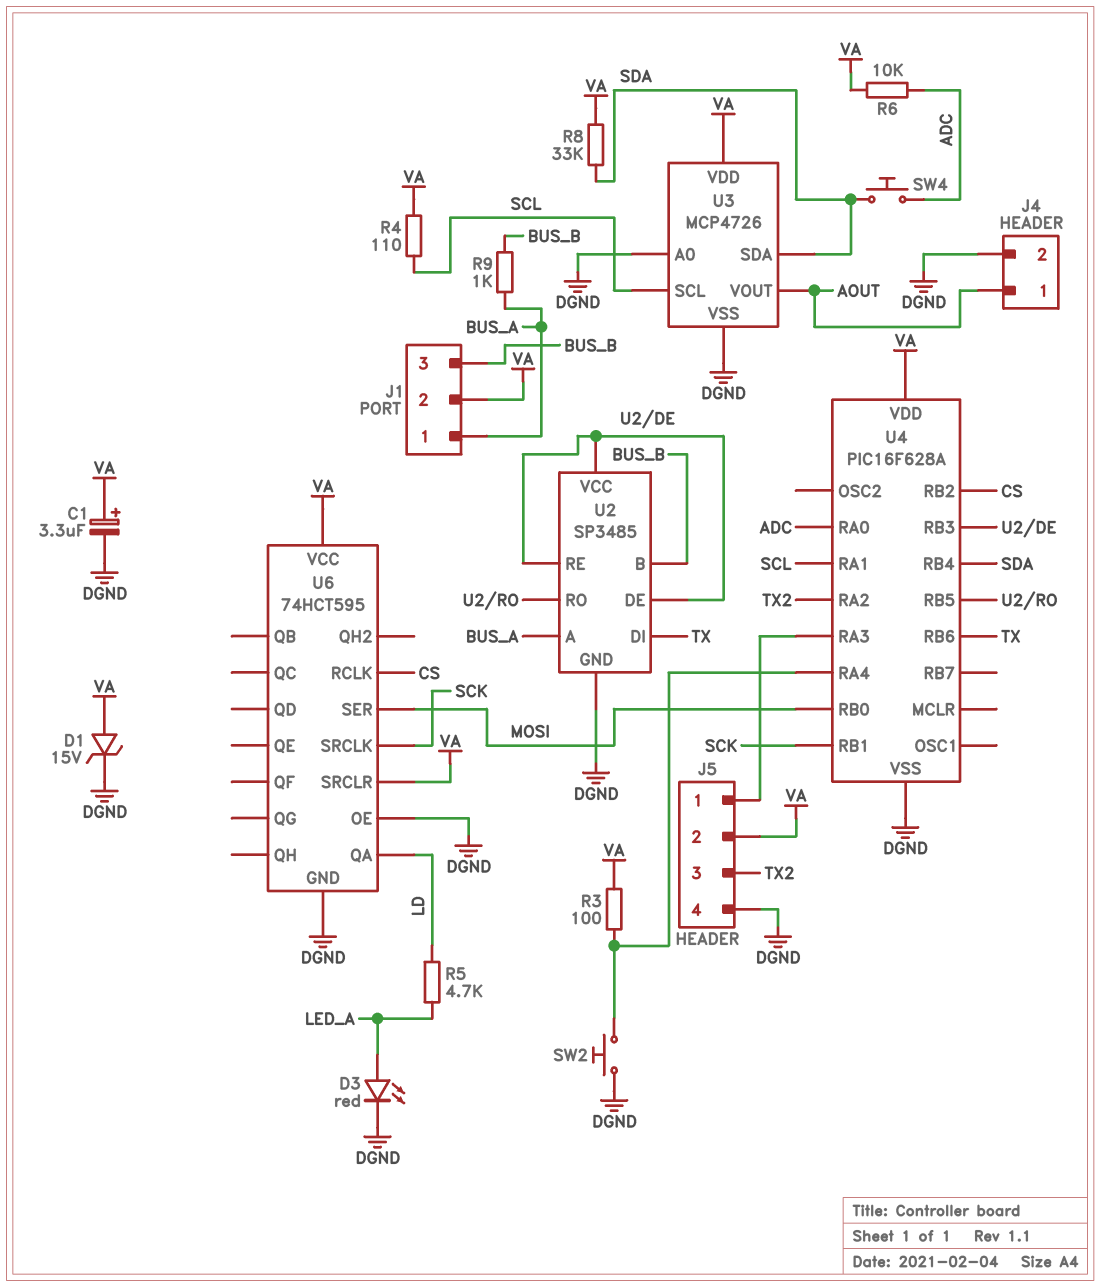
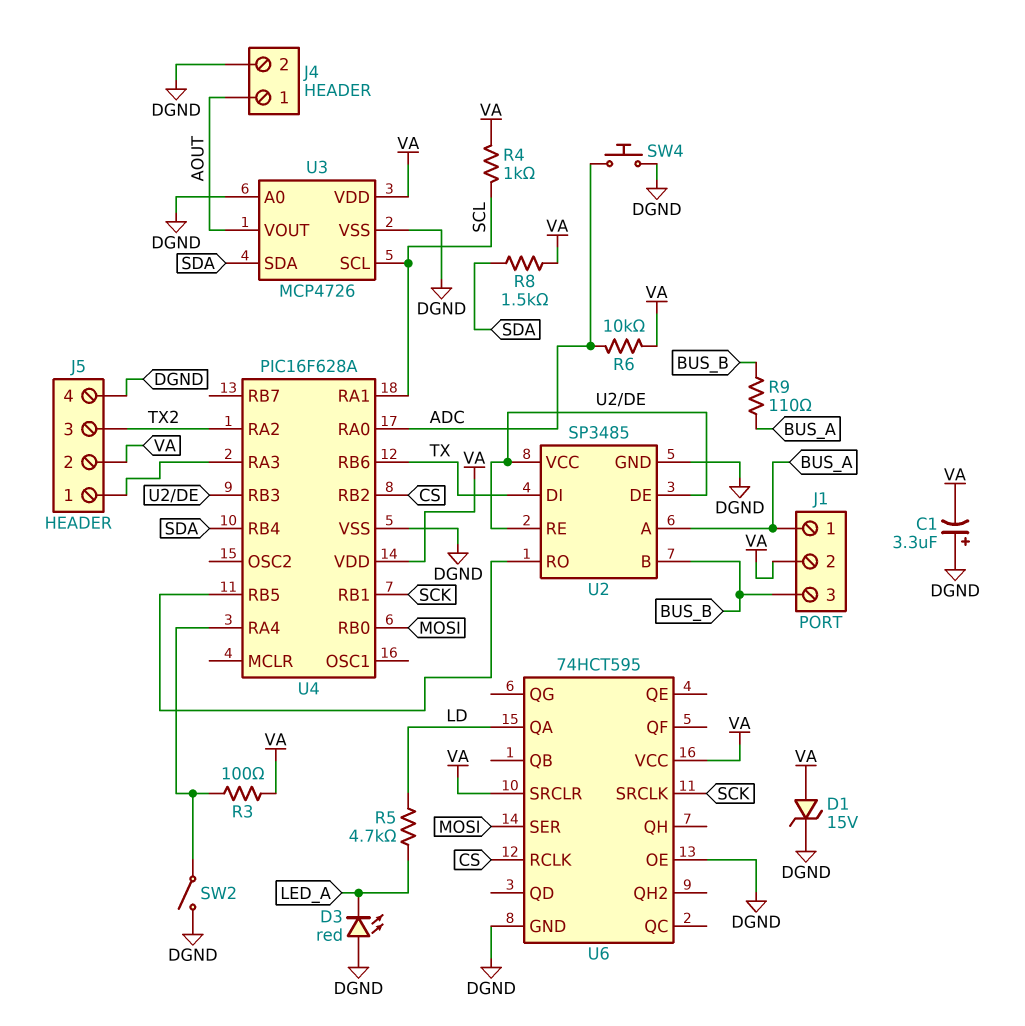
C1: 3.3uF (plus VA, minus DGND) -> 3.3uF (plus DGND, minus VA)
D3: LED red (A LED_A, K DGND) -> LED red (A DGND, K LED_A)
R4: 110 (SCL, VA) -> 1k (SCL, VA)
R8: 33k (SDA, VA) -> 1.5k (SDA, VA)
R9: 1k (BUS_A, BUS_B) -> 110 (BUS_A, BUS_B)
SW2: button (DGND, U4/RA4) -> switch (DGND, U4/RA4)
SW4: button (ADC, SDA) -> button (ADC, DGND)

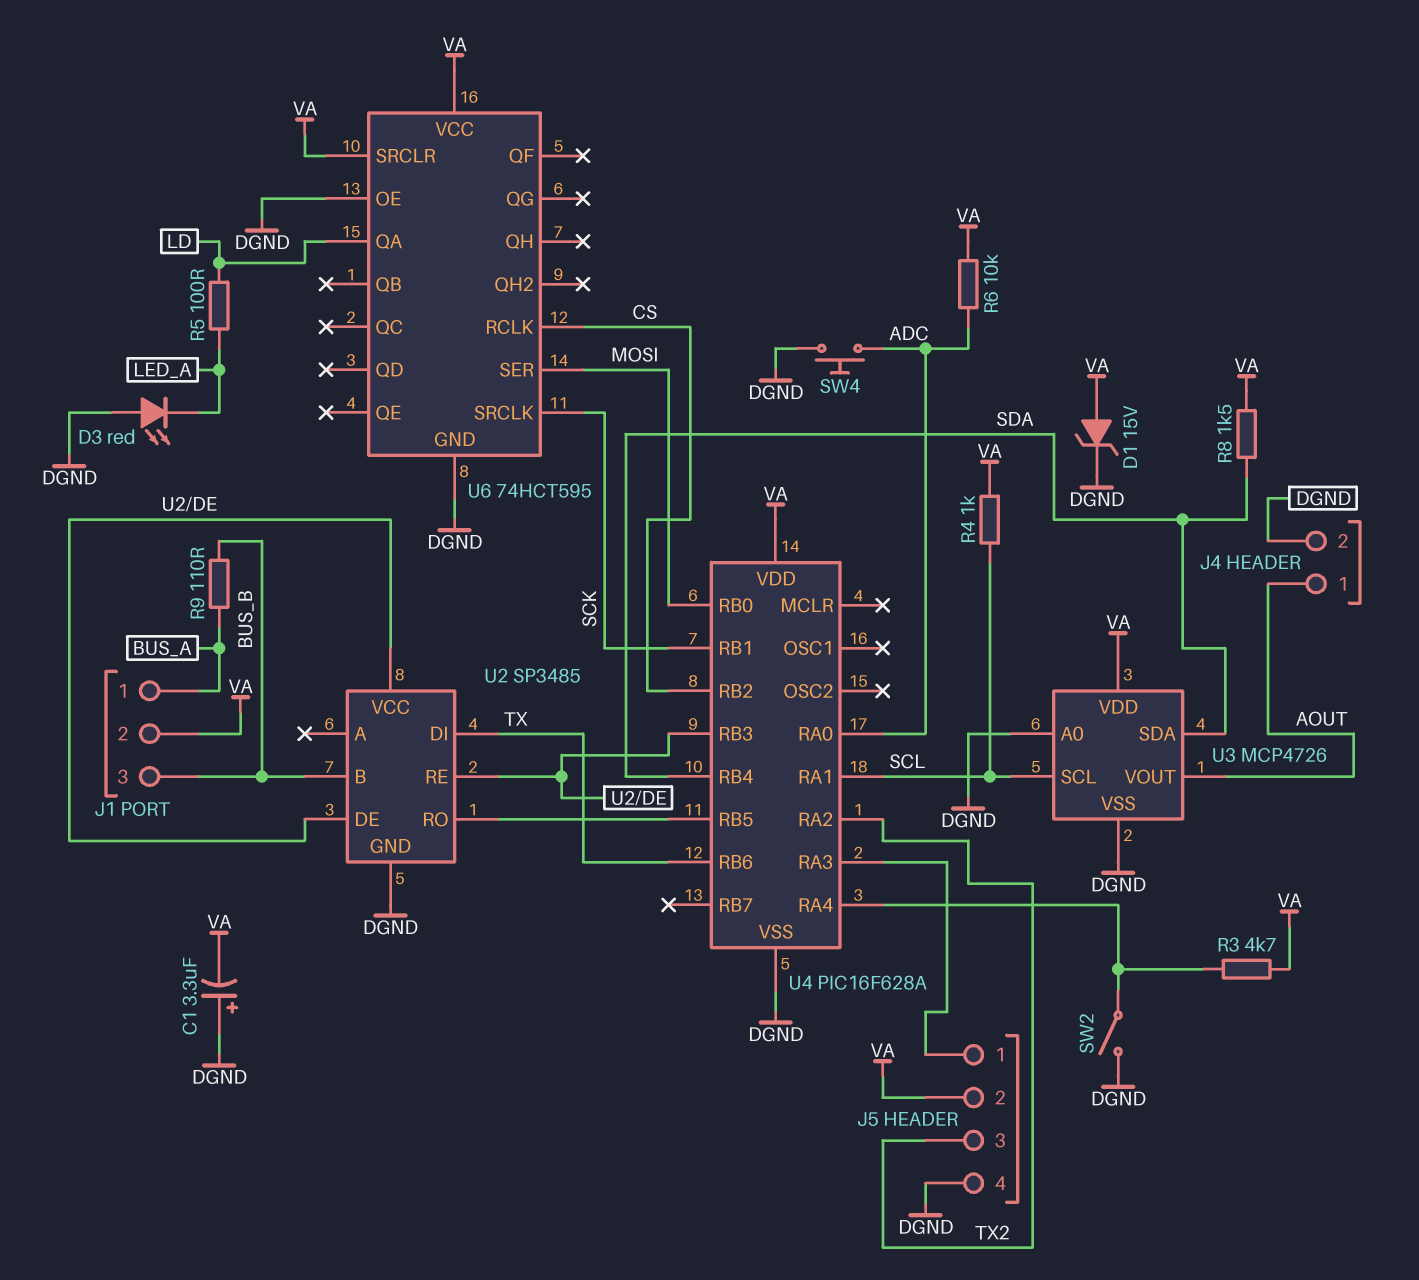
R3: 100 (U4/RA4, VA) -> 4.7k (U4/RA4, VA)
R5: 4.7k (LD, LED_A) -> 100 (LD, LED_A)
U2 pin A: BUS_A -> none

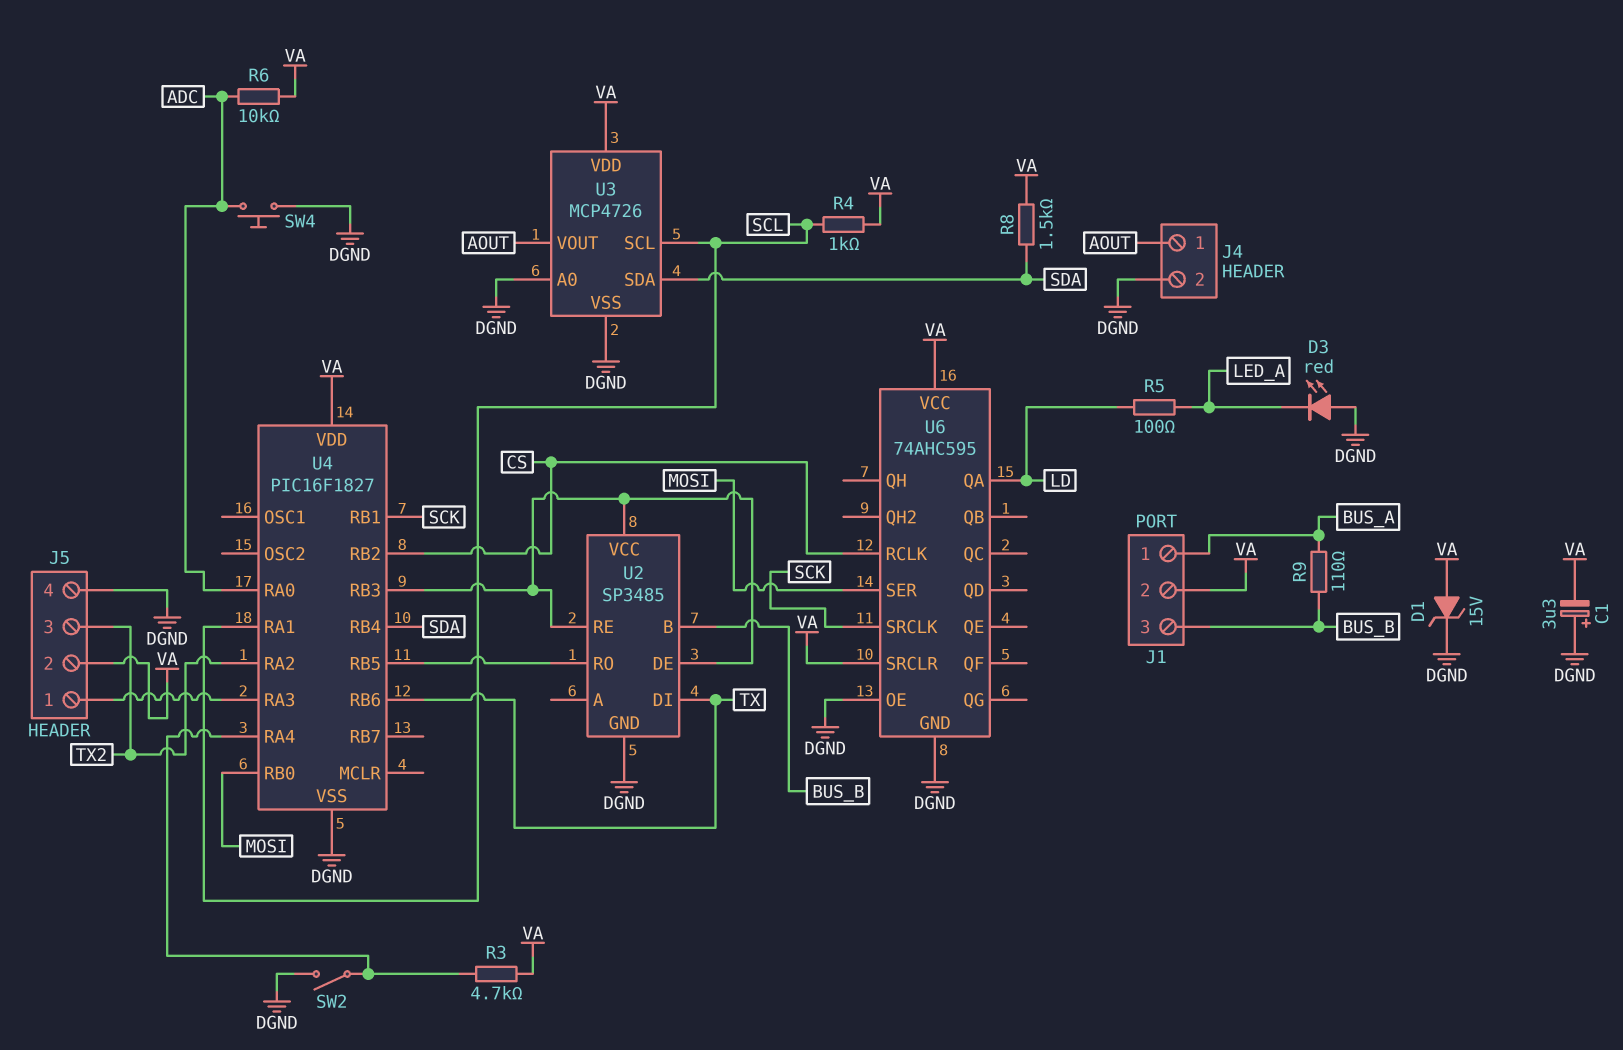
U4: PIC16F628A -> PIC16F1827
U6: 74HCT595 -> 74AHC595

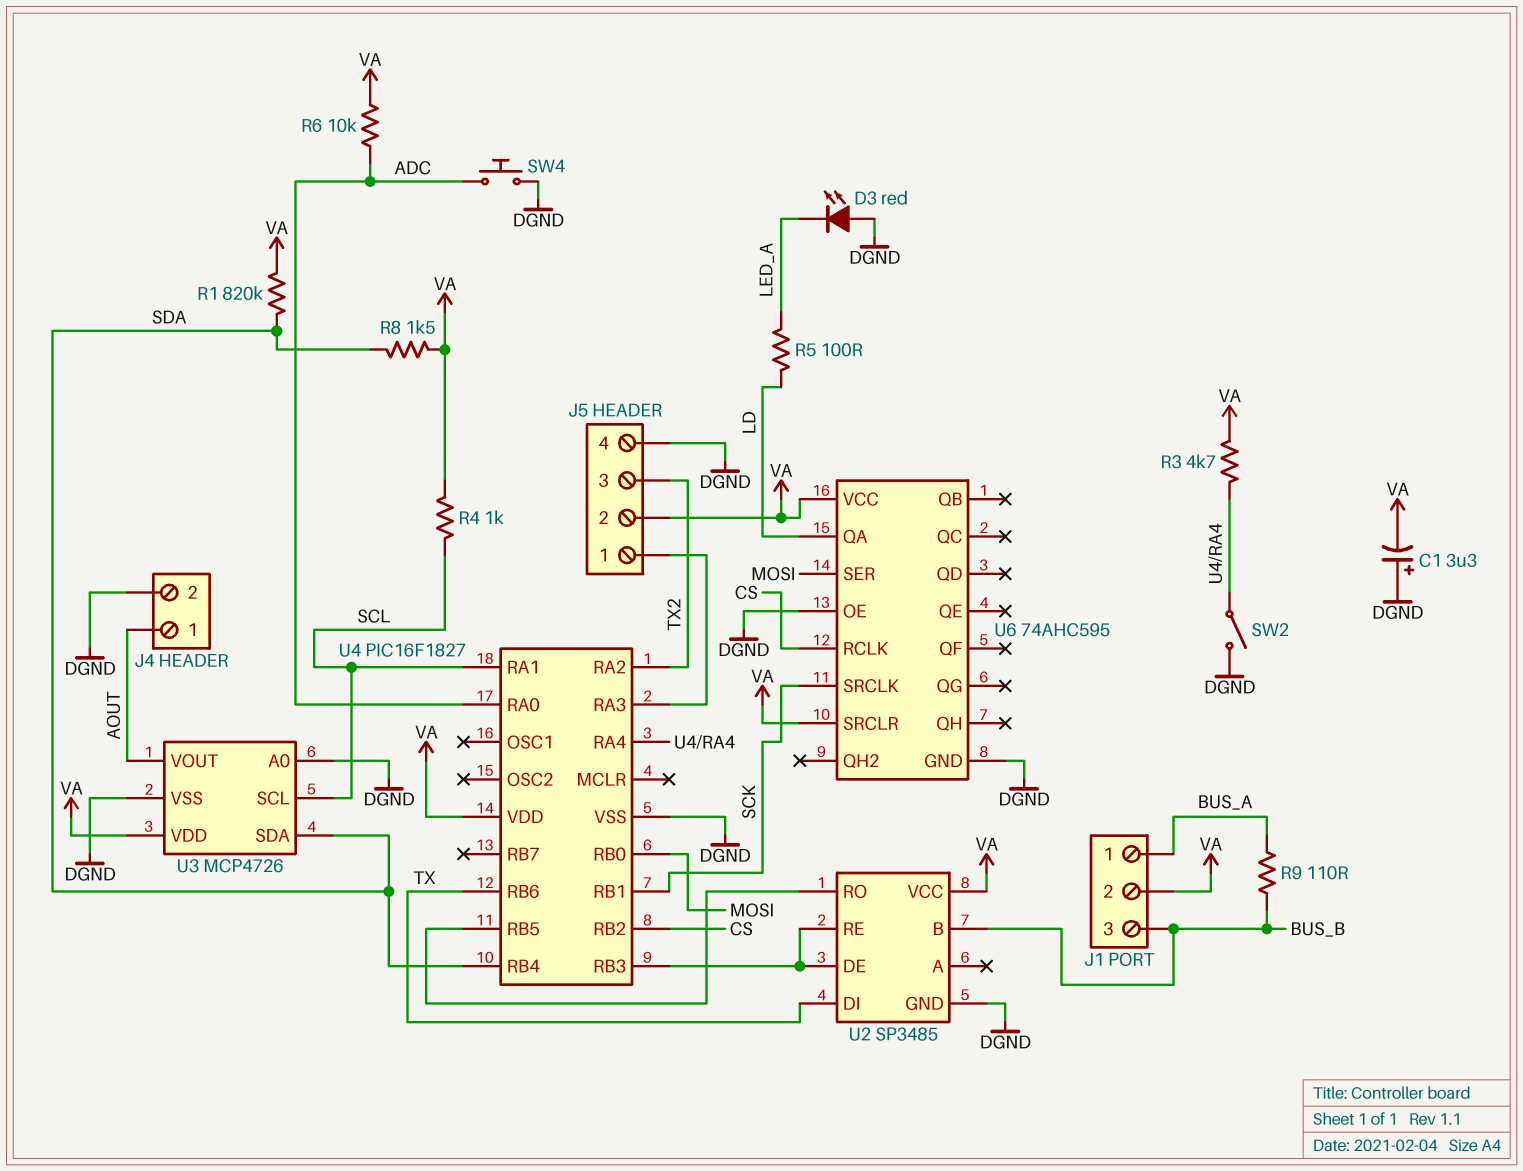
D1: zener 15V (A VA, K DGND) -> none
R1: none -> 820k (SDA, VA)
U2 pin VCC: U2/DE -> VA

